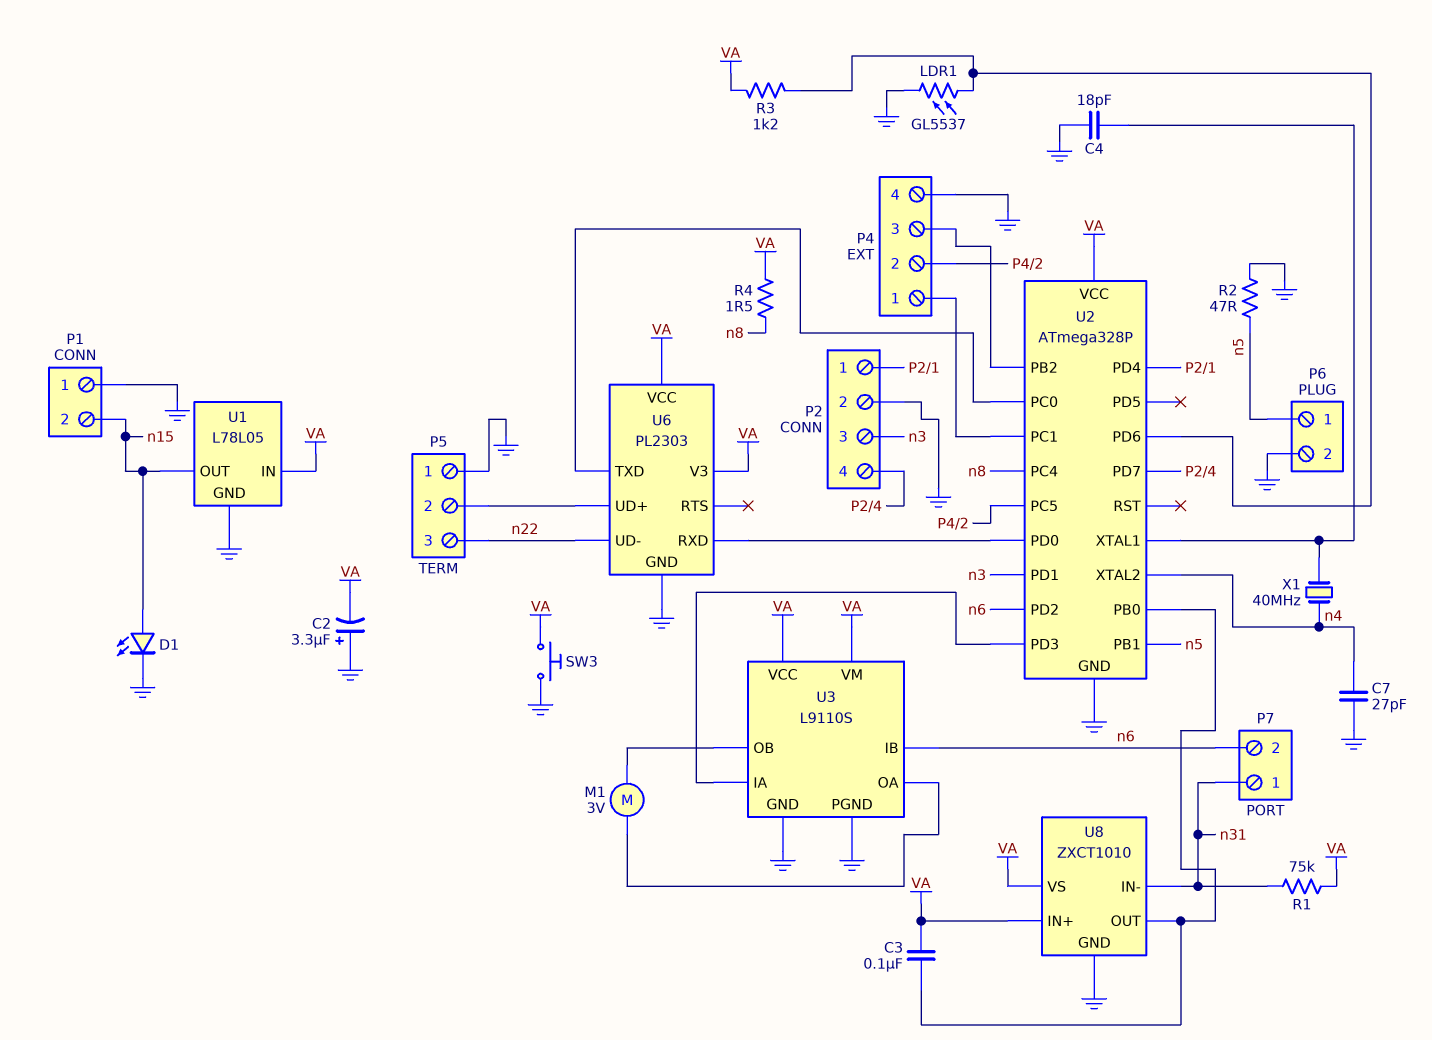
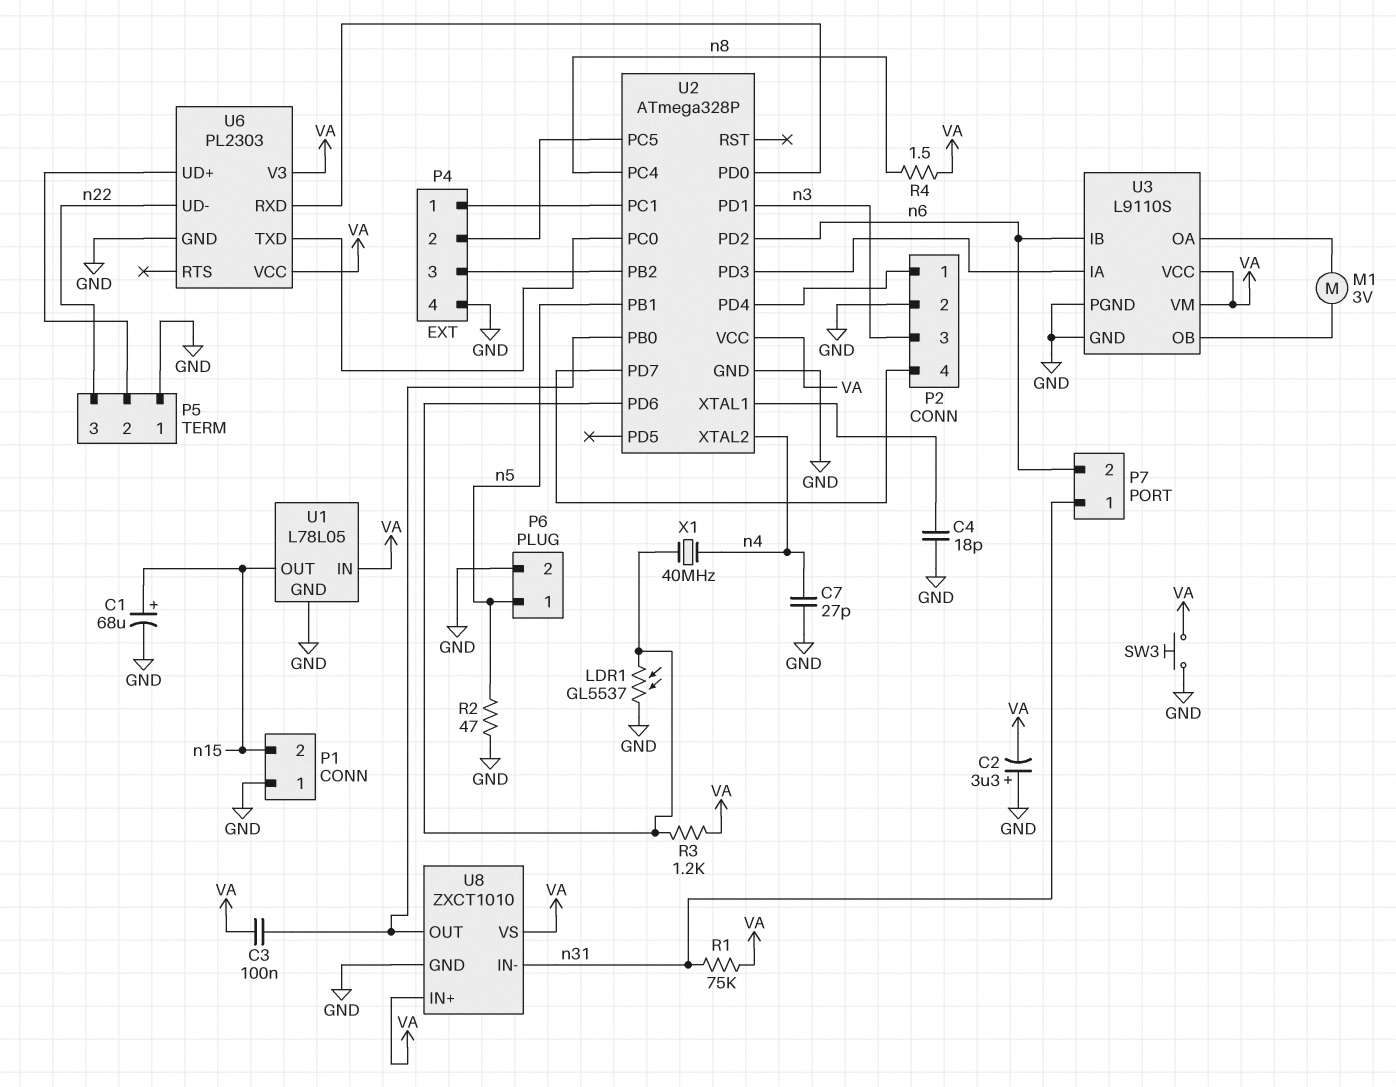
C1: none -> 68uF (plus n15, minus GND)
D1: LED (A n15, K GND) -> none
X1: 40MHz (U2/XTAL1, n4) -> 40MHz (U2/PD6, n4)

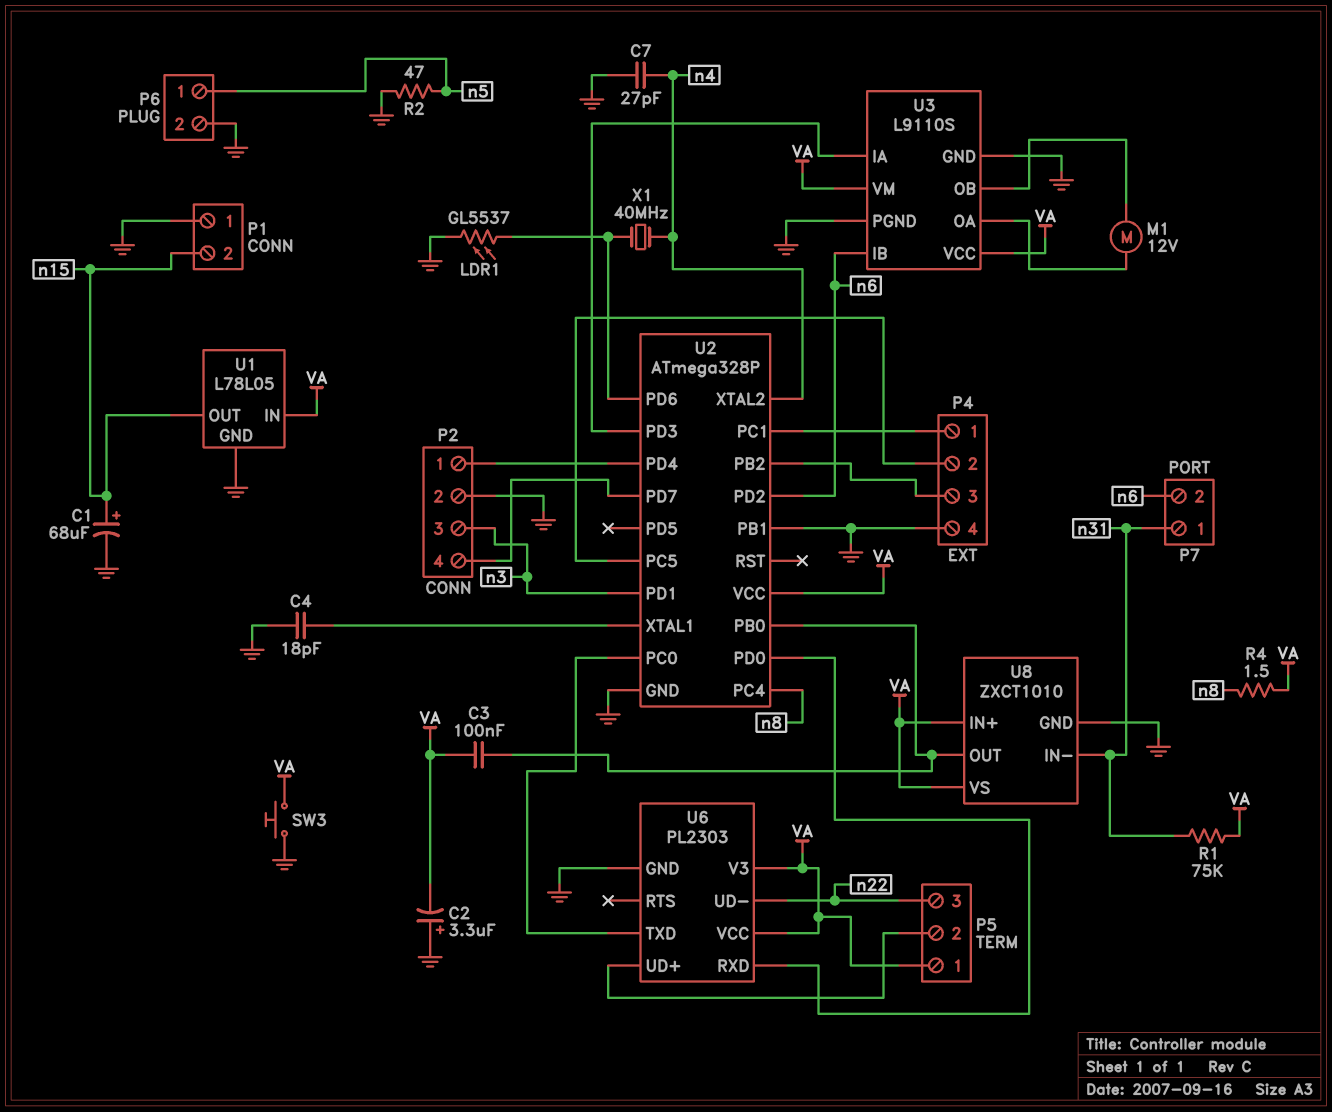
M1: motor 3V (U3/OA, U3/OB) -> motor 12V (U3/OA, U3/OB)
P5 pin 1: GND -> VA
R3: 1.2k (U2/PD6, VA) -> none
U2 pin PB1: n5 -> GND

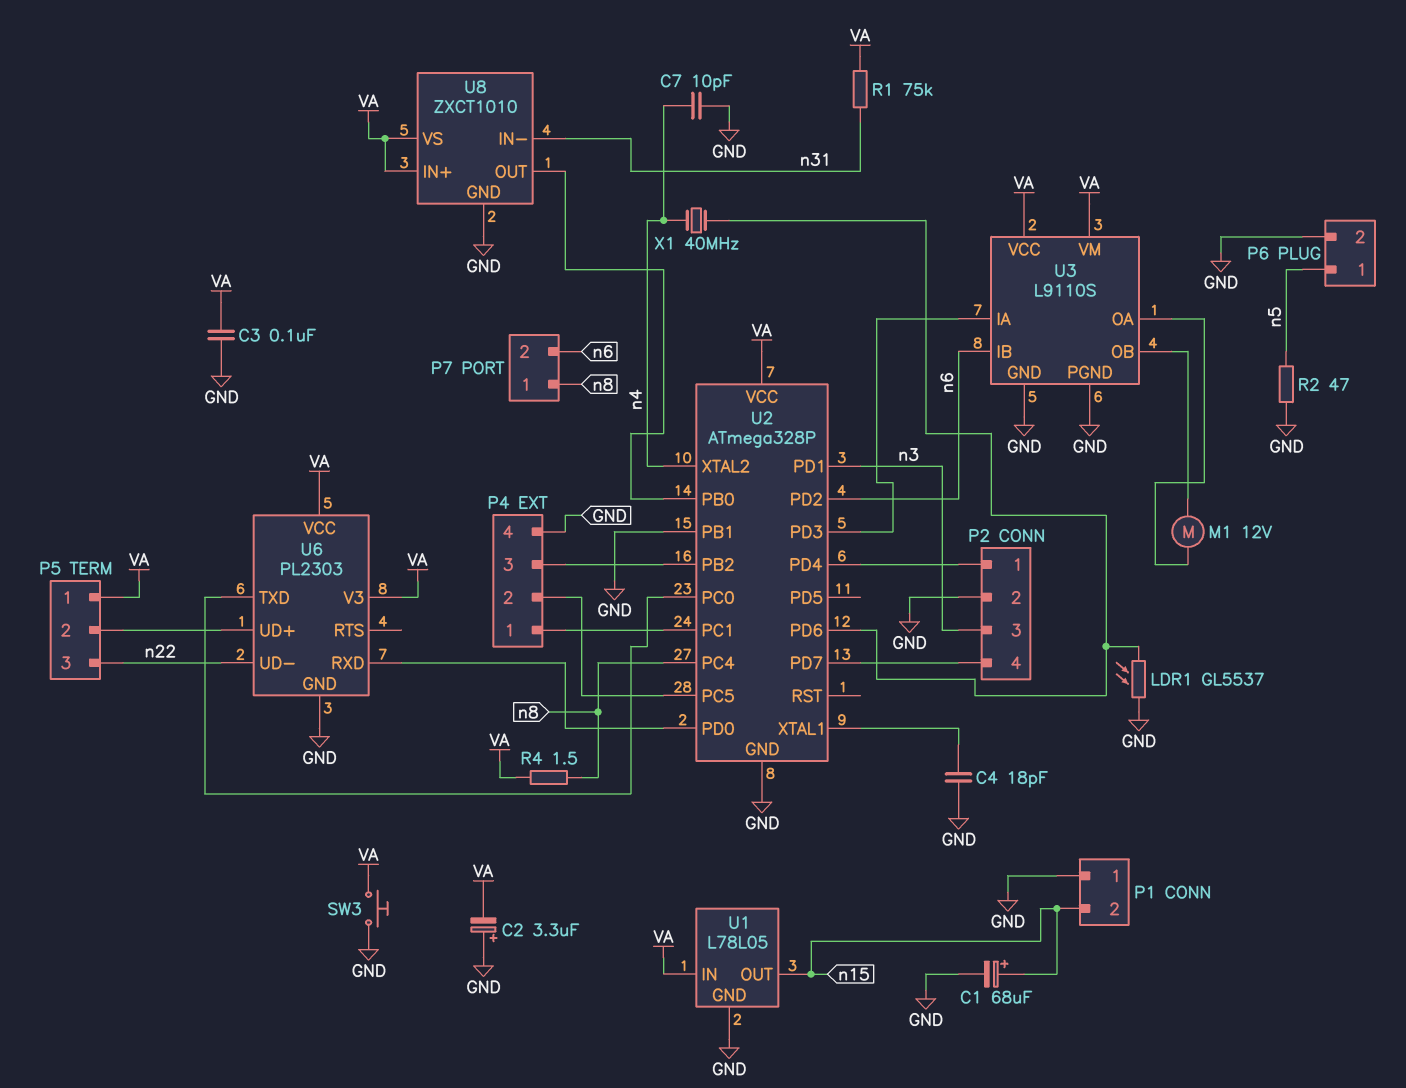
C3: 100nF (U2/PB0, VA) -> 100nF (GND, VA)
C7: 27pF (GND, n4) -> 10pF (GND, n4)
P7 pin 1: n31 -> n8

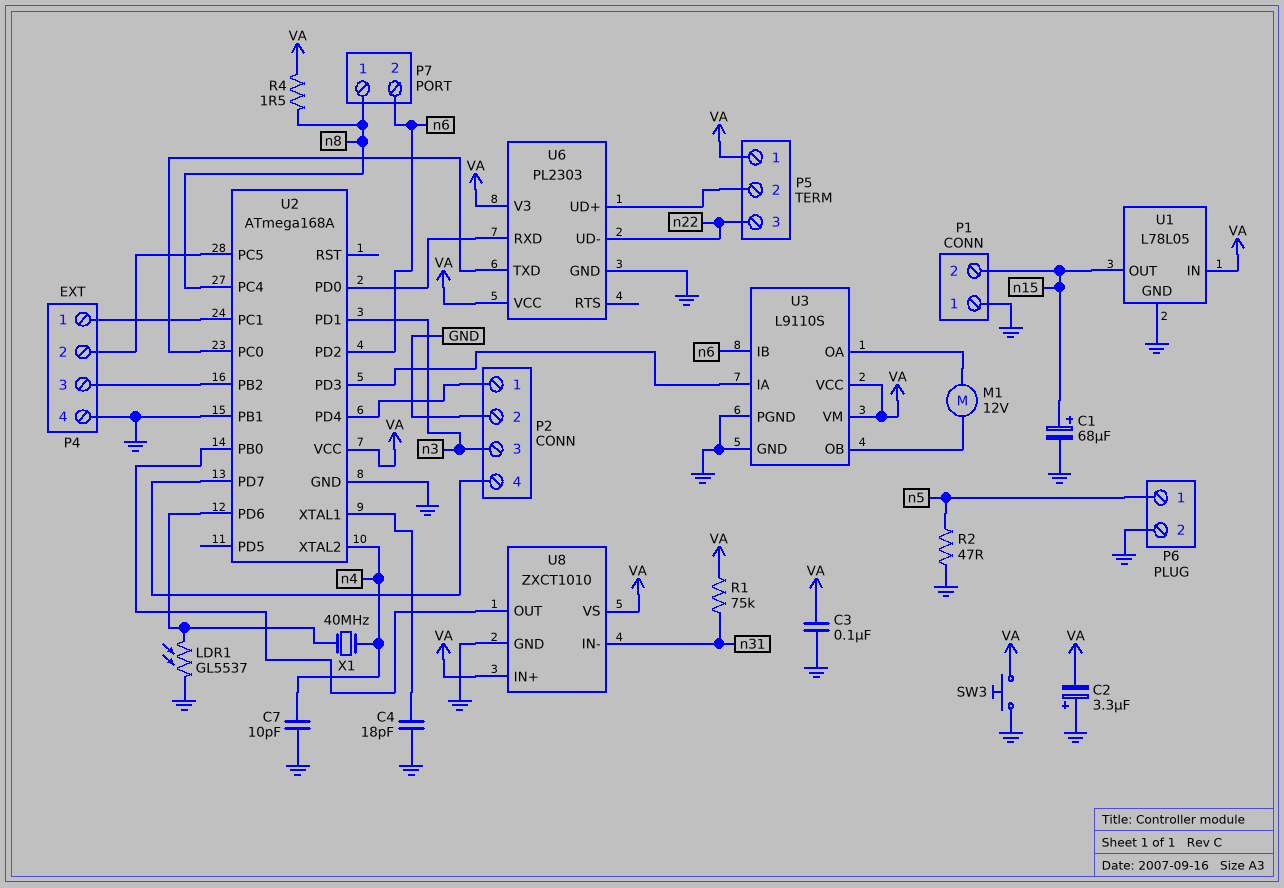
U2: ATmega328P -> ATmega168A

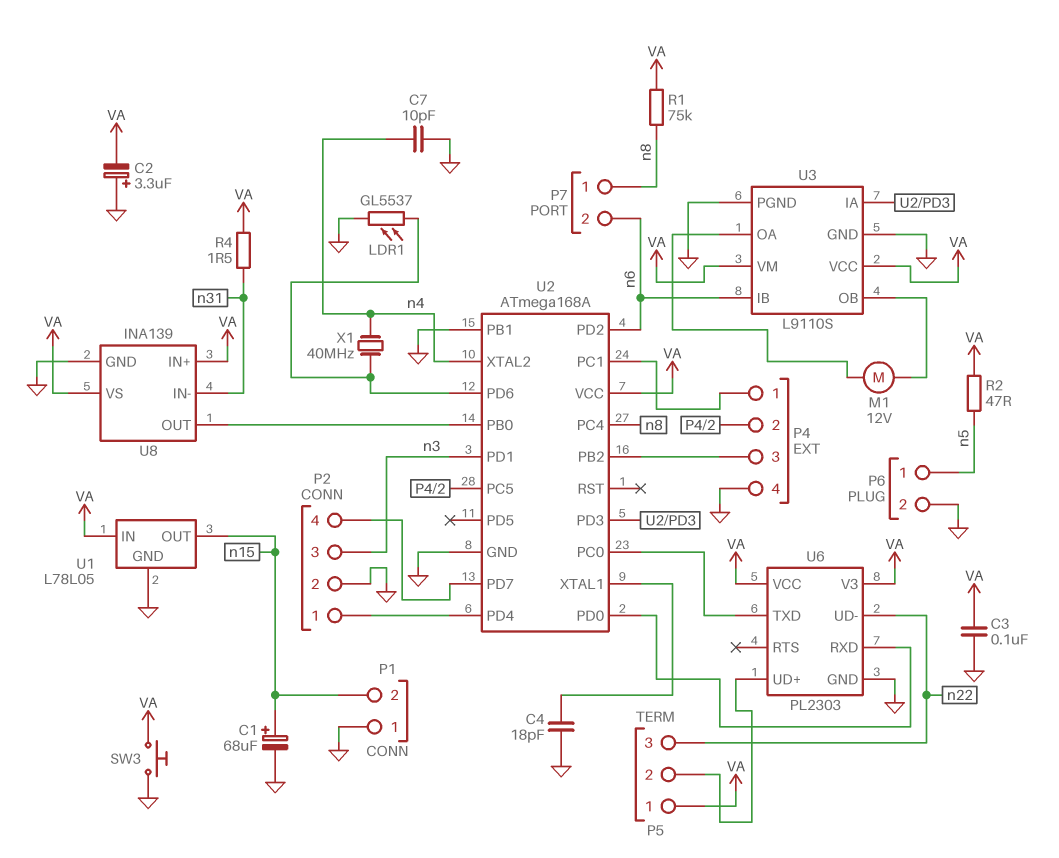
R1: 75k (VA, n31) -> 75k (VA, n8)
R2: 47 (GND, n5) -> 47 (VA, n5)
R4: 1.5 (VA, n8) -> 1.5 (VA, n31)
U8: ZXCT1010 -> INA139

